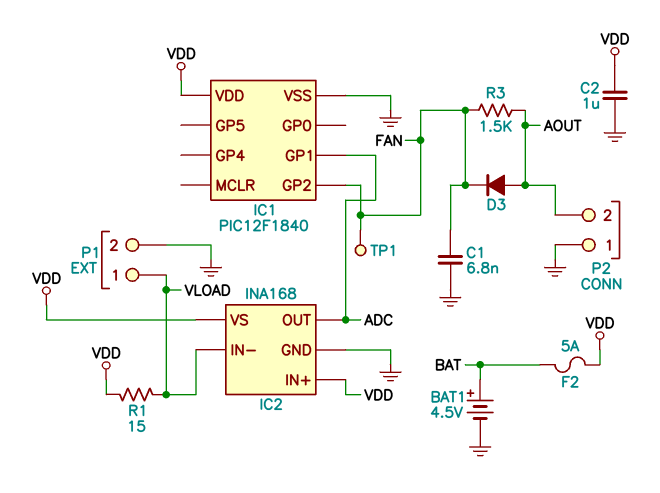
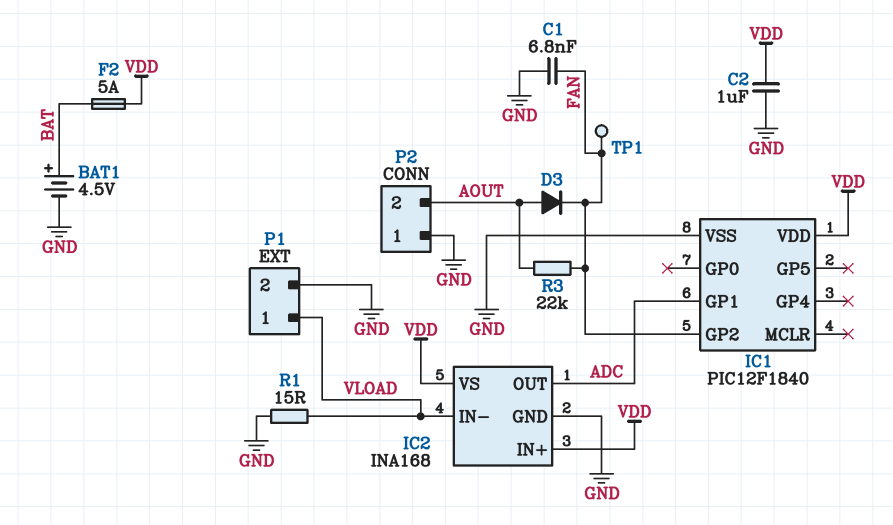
R1: 15 (VDD, VLOAD) -> 15 (GND, VLOAD)
R3: 1.5k (AOUT, FAN) -> 22k (AOUT, FAN)

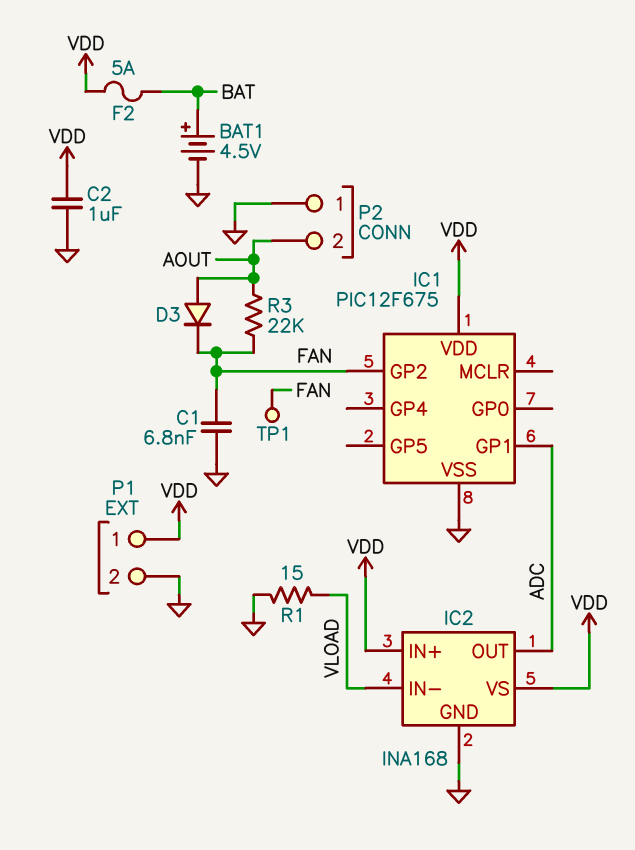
IC1: PIC12F1840 -> PIC12F675
P1 pin 1: VLOAD -> VDD

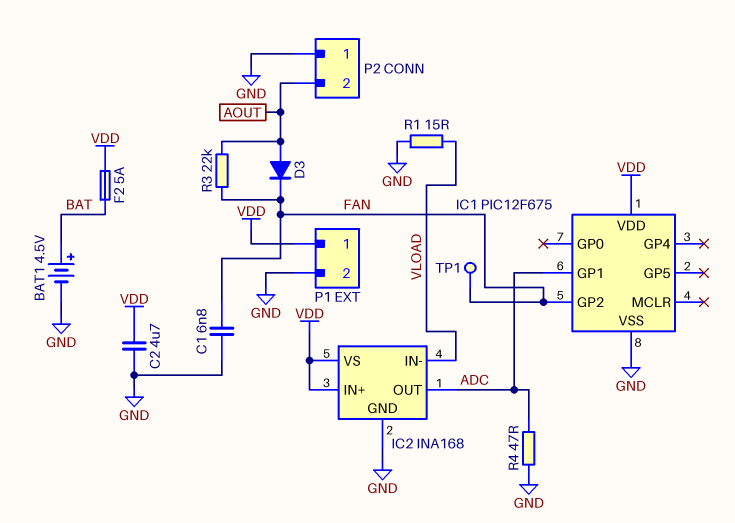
C2: 1uF (GND, VDD) -> 4.7uF (GND, VDD)
R4: none -> 47 (ADC, GND)

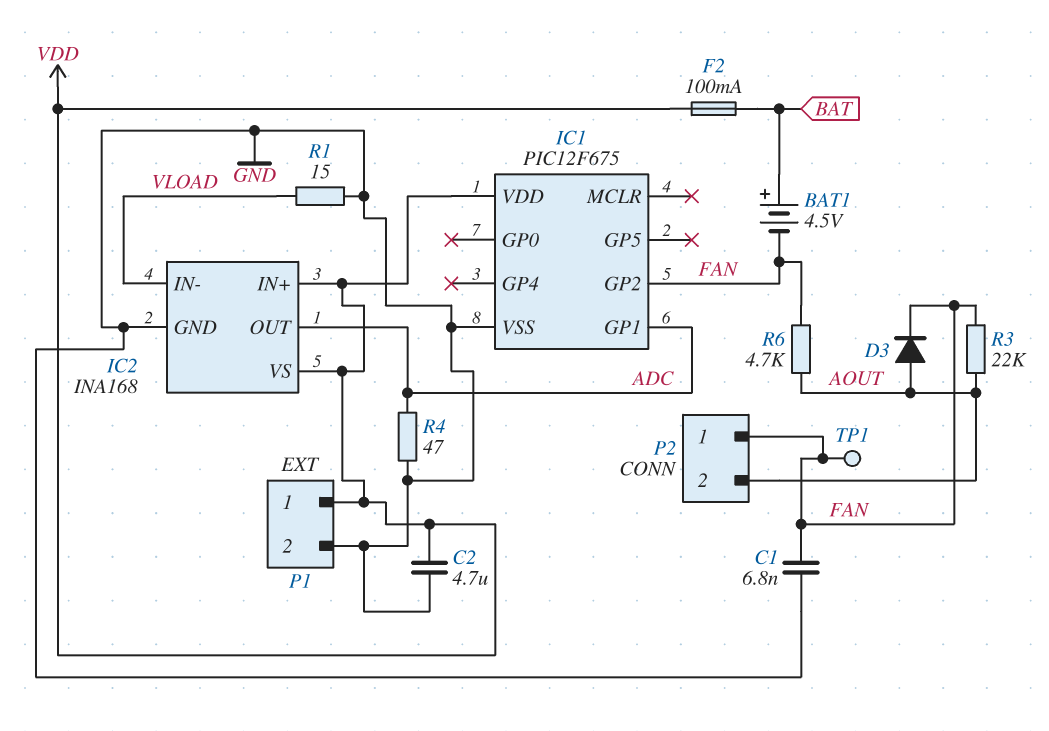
BAT1: 4.5V (plus BAT, minus GND) -> 4.5V (plus BAT, minus FAN)
F2: 5A (BAT, VDD) -> 100mA (BAT, VDD)
P2 pin 1: GND -> FAN
R6: none -> 4.7k (AOUT, FAN)

